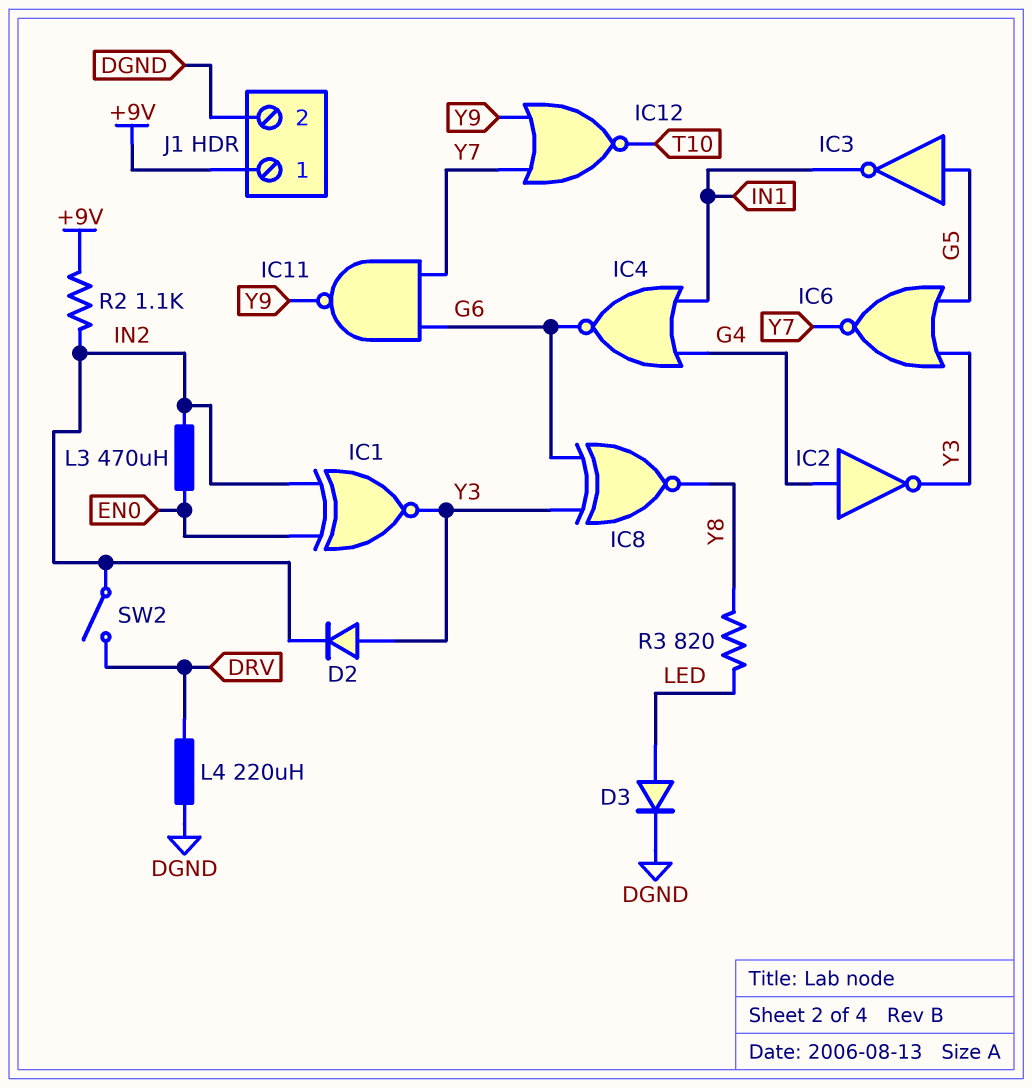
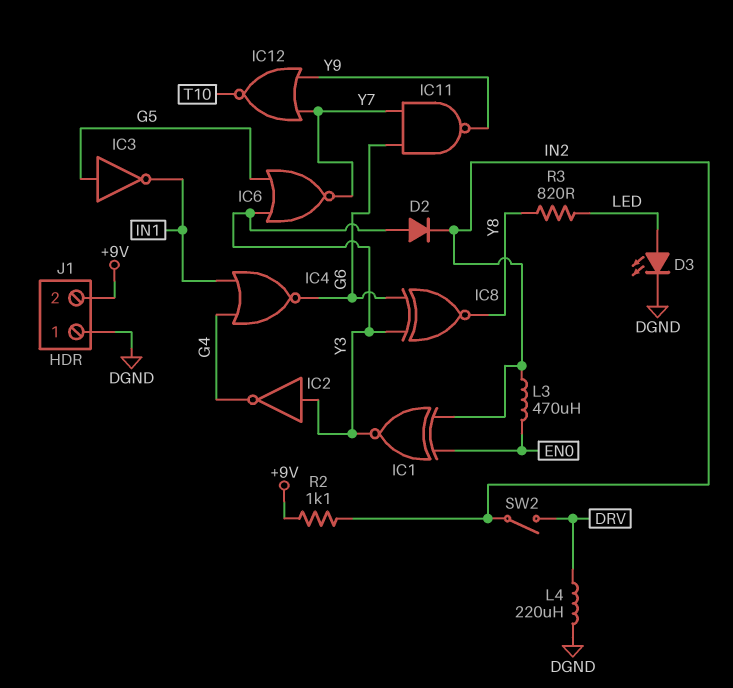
D3: diode (A LED, K DGND) -> LED (A LED, K DGND)
IC2: NOT (in G4, out Y3) -> NOT (in Y3, out G4)
J1 pin 1: +9V -> DGND
J1 pin 2: DGND -> +9V

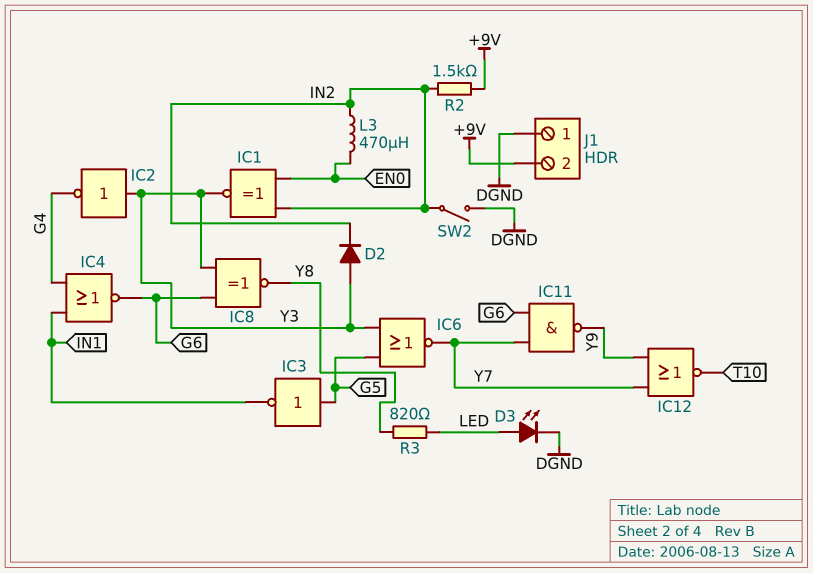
L4: 220uH (DGND, DRV) -> none
R2: 1.1k (+9V, IN2) -> 1.5k (+9V, IN2)
SW2: switch (DRV, IN2) -> switch (DGND, IN2)

